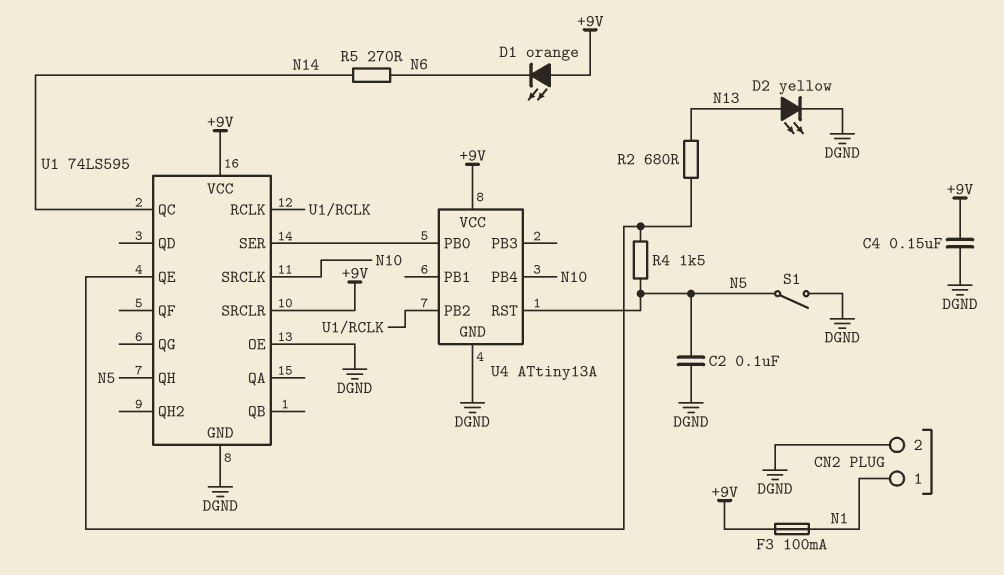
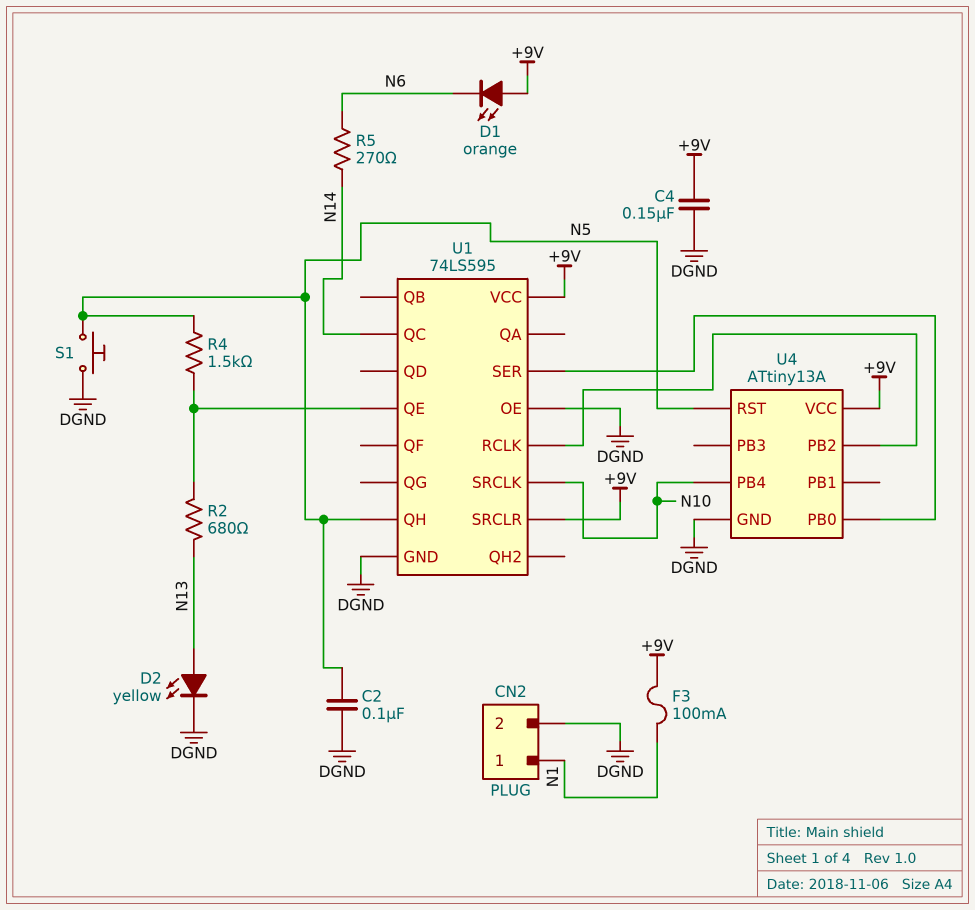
S1: switch (DGND, N5) -> button (DGND, N5)

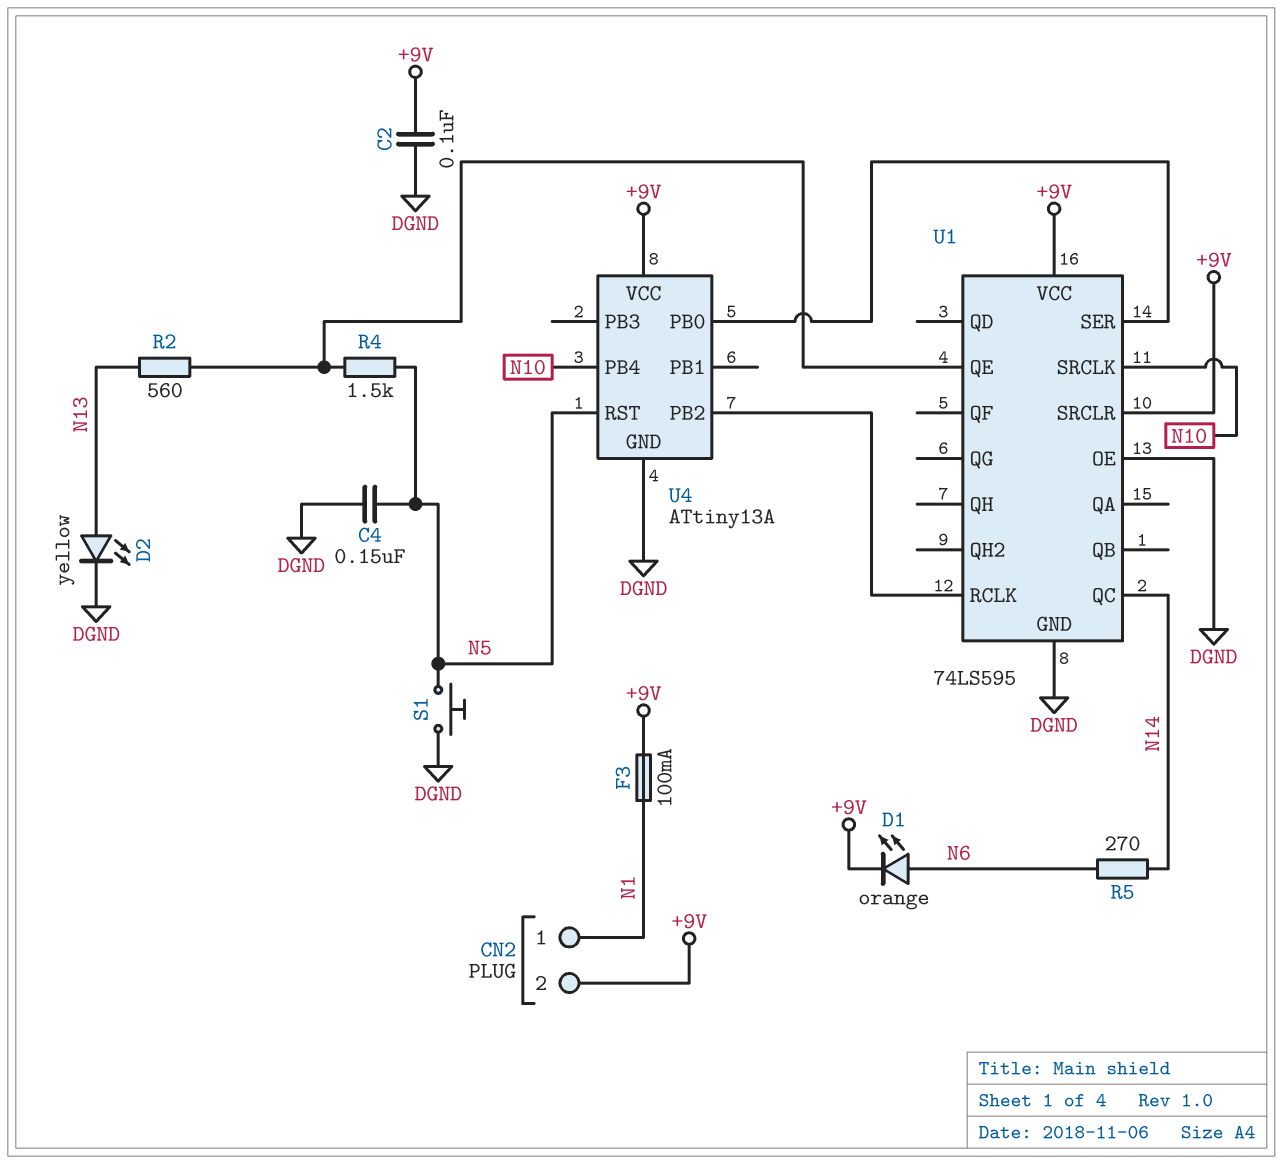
C2: 100nF (DGND, N5) -> 100nF (+9V, DGND)
C4: 150nF (+9V, DGND) -> 150nF (DGND, N5)
CN2 pin 2: DGND -> +9V
D1: LED orange (A +9V, K N6) -> LED orange (A N6, K +9V)
R2: 680 (N13, U1/QE) -> 560 (N13, U1/QE)
U1 pin QH: N5 -> none

